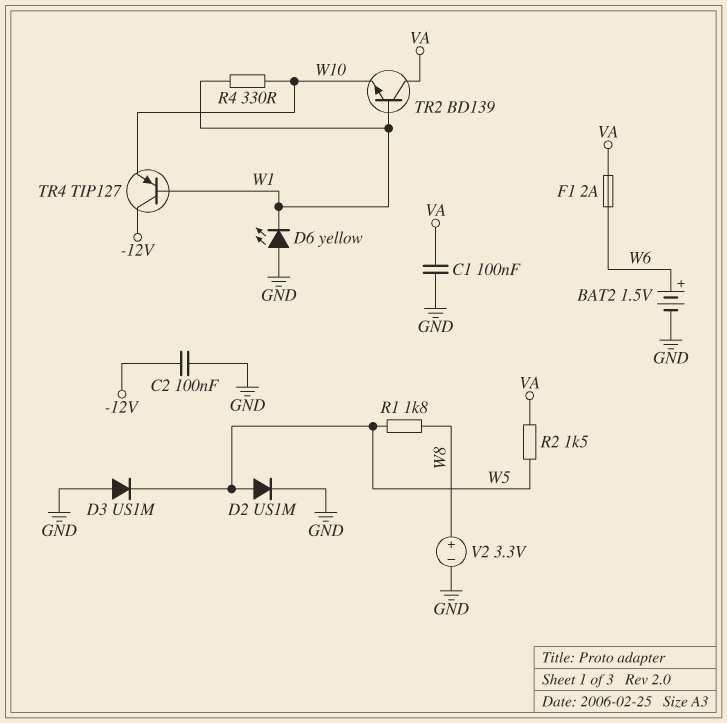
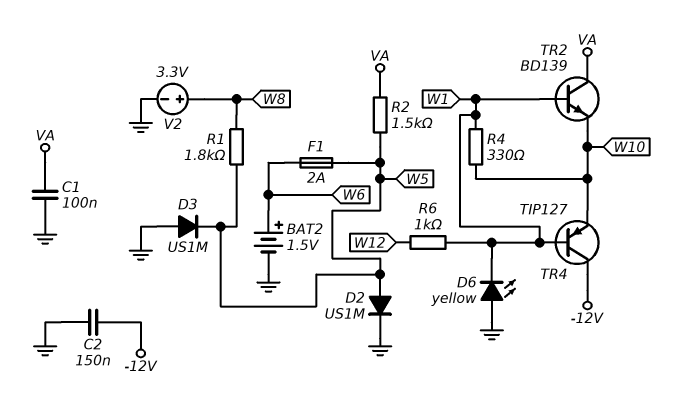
C2: 100nF (-12V, GND) -> 150nF (-12V, GND)
F1: 2A (VA, W6) -> 2A (W5, W6)
R6: none -> 1k (W1, W12)

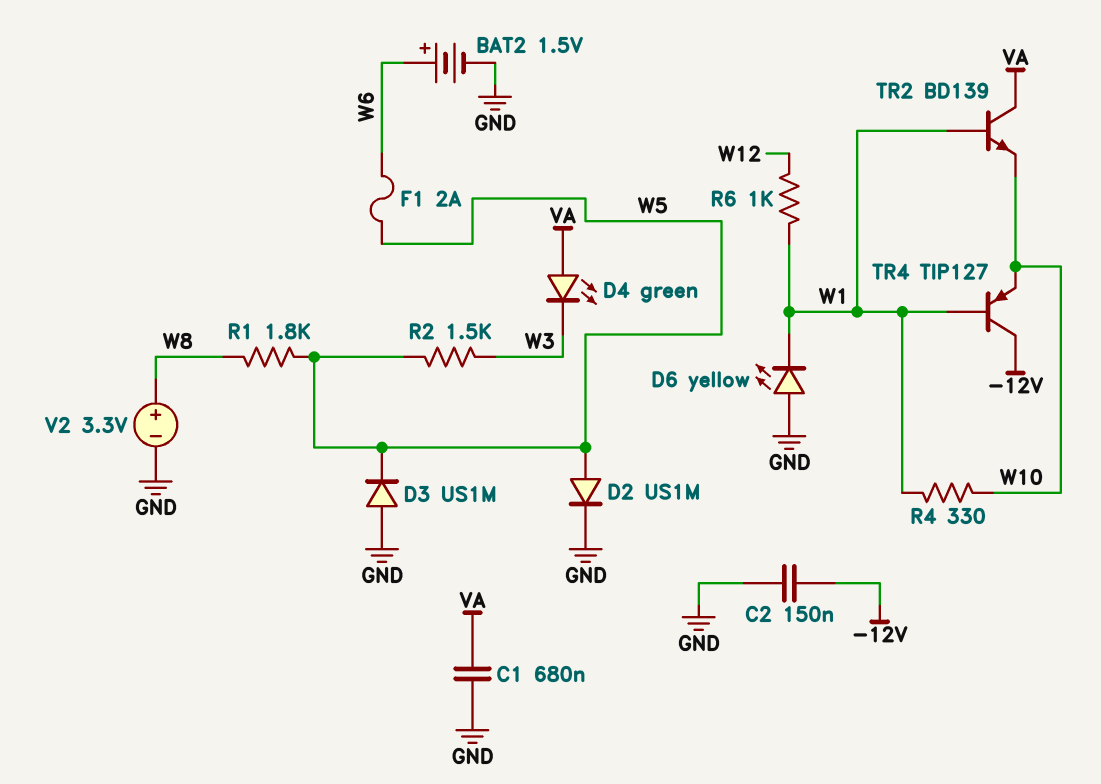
C1: 100nF (GND, VA) -> 680nF (GND, VA)
D4: none -> LED green (A VA, K W3)
R2: 1.5k (VA, W5) -> 1.5k (W3, W5)

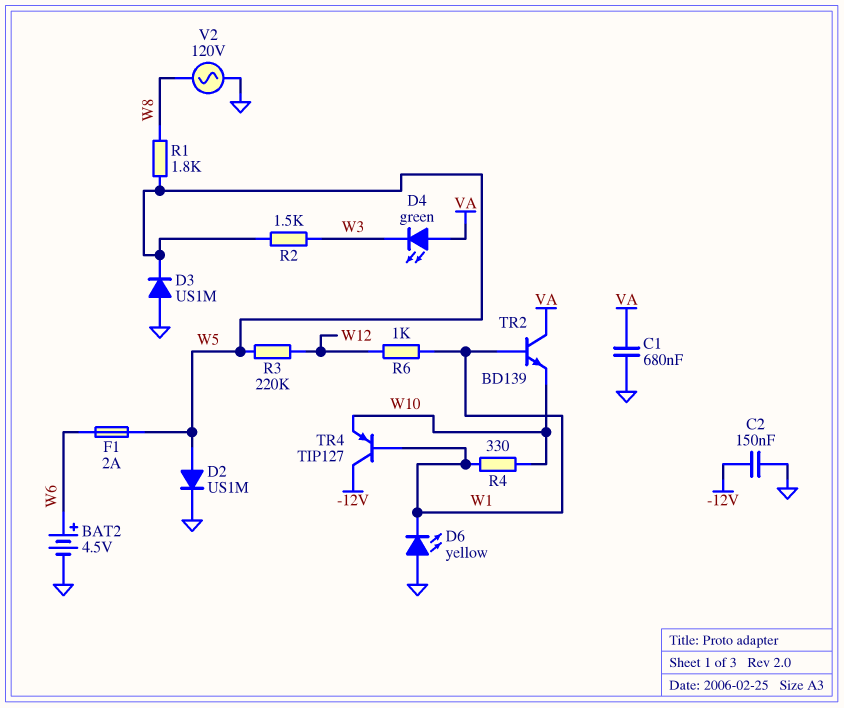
BAT2: 1.5V (plus W6, minus GND) -> 4.5V (plus W6, minus GND)
R3: none -> 220k (W5, W12)
V2: 3.3V (plus W8, minus GND) -> AC 120V (GND, W8)

